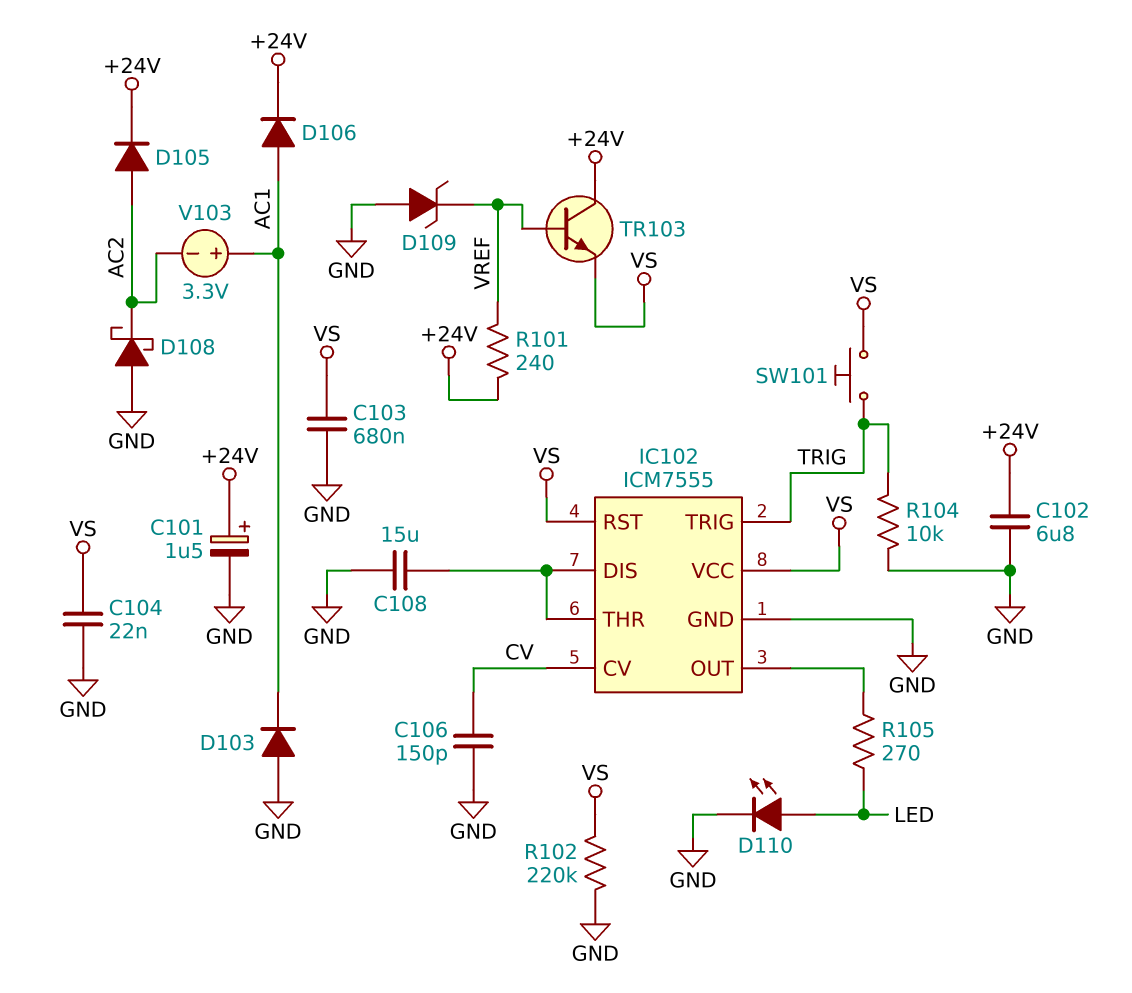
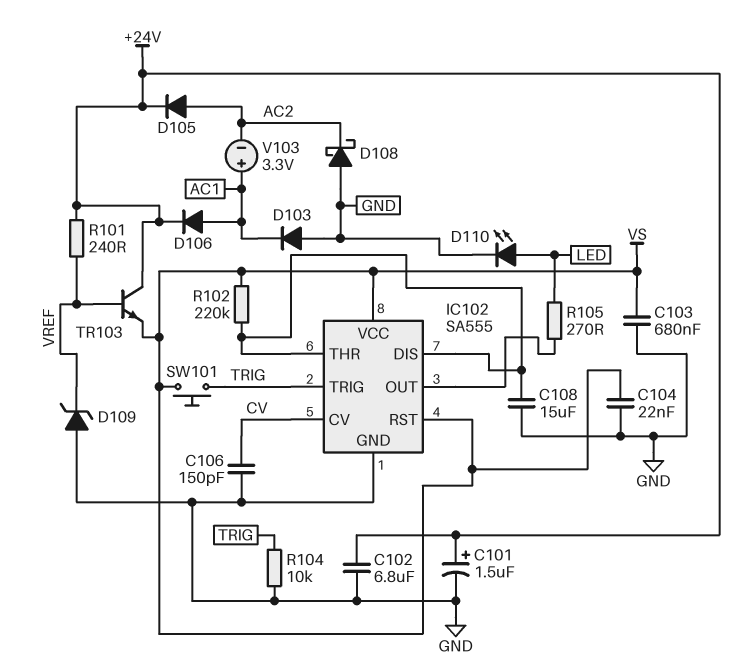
IC102: ICM7555 -> SA555
R102: 220k (GND, VS) -> 220k (IC102/DIS, VS)

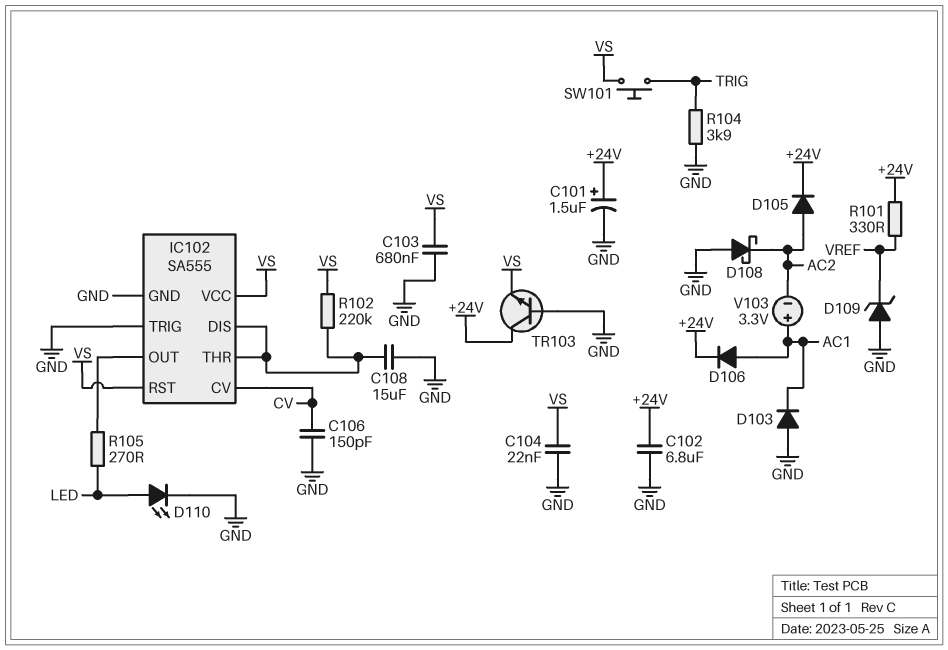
IC102 pin TRIG: TRIG -> GND
R101: 240 (+24V, VREF) -> 330 (+24V, VREF)
R104: 10k (GND, TRIG) -> 3.9k (GND, TRIG)
TR103: NPN (B VREF, C +24V, E VS) -> NPN (B GND, C +24V, E VS)

